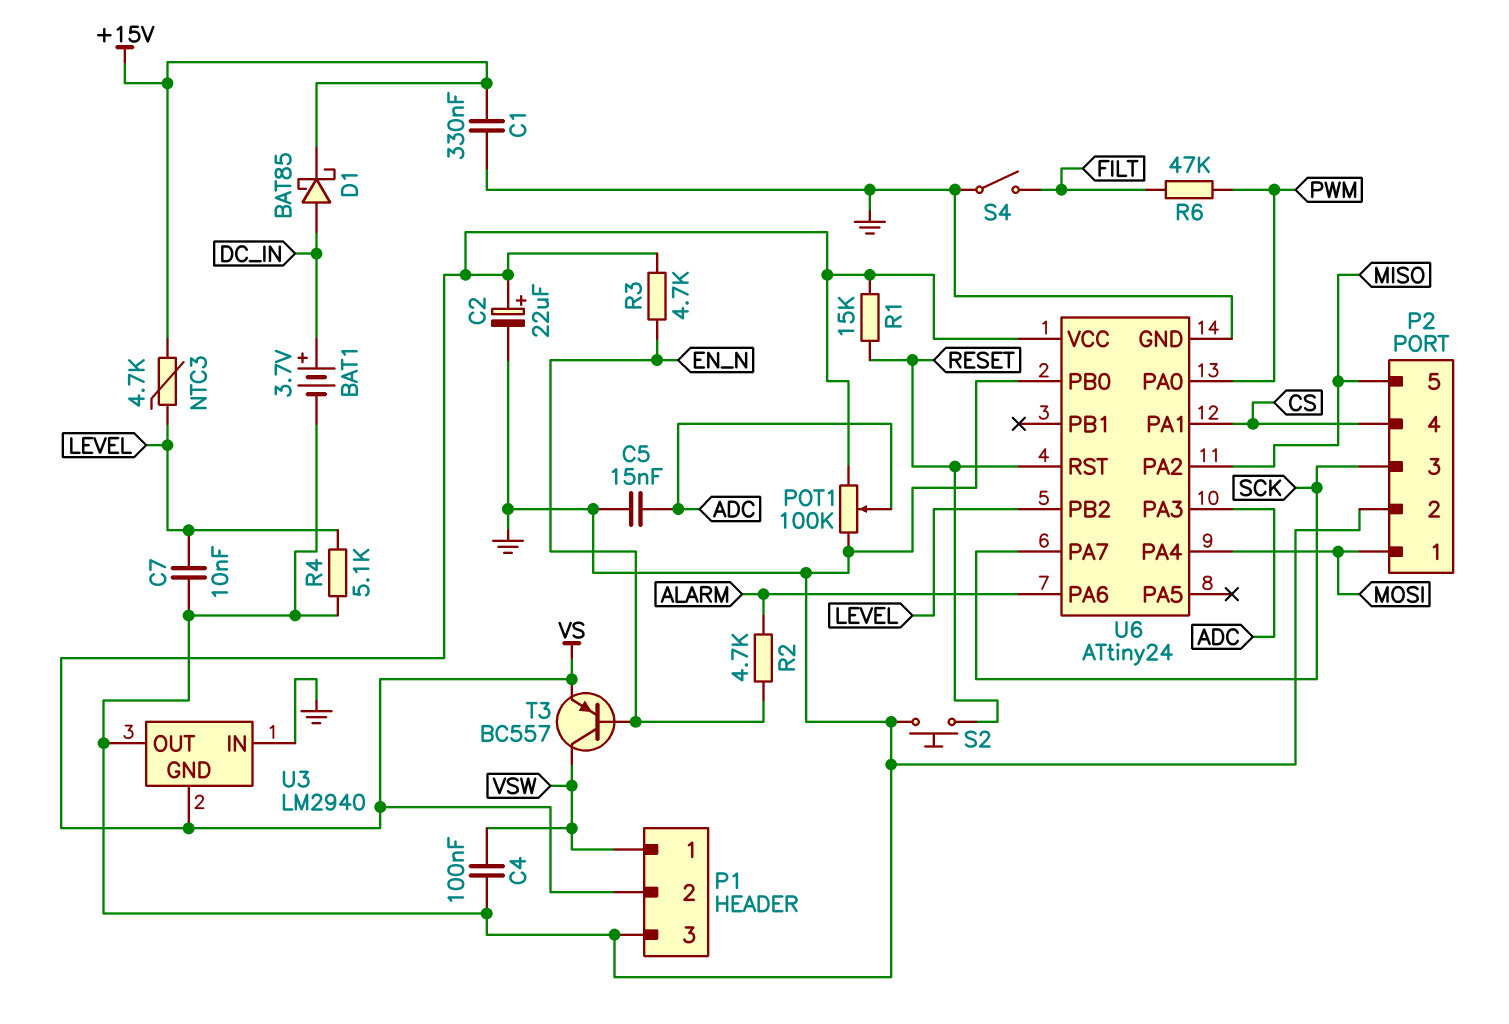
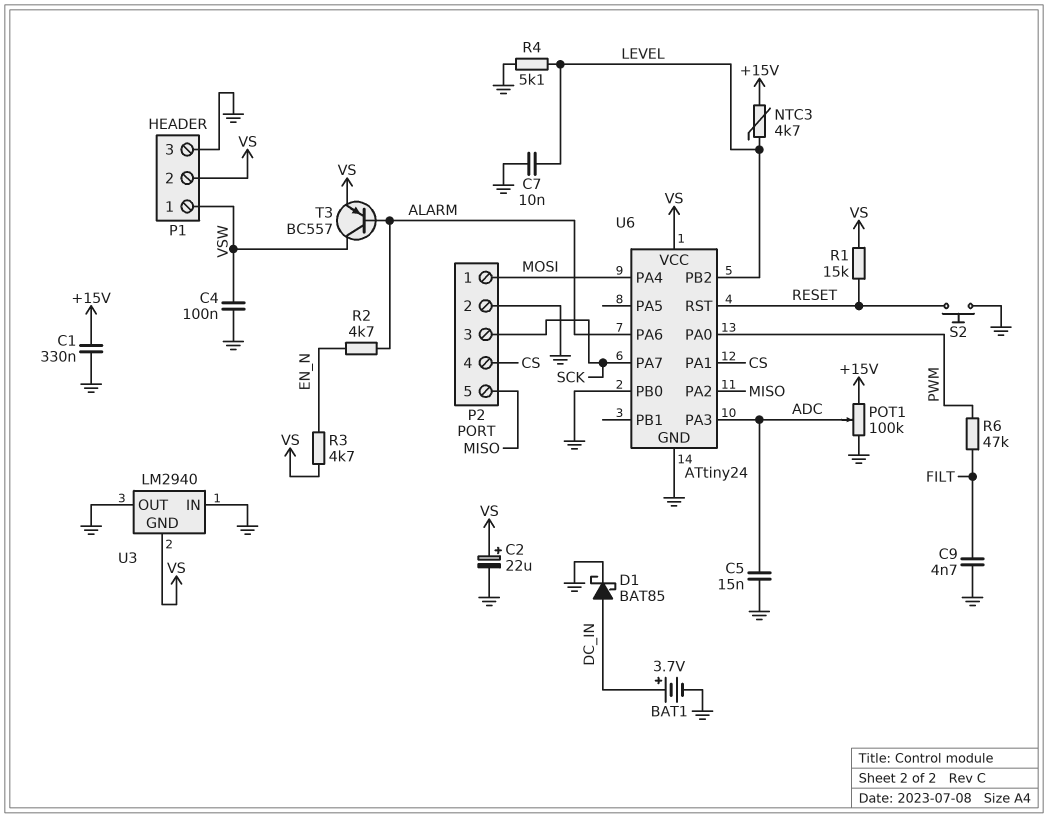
C9: none -> 4.7nF (FILT, GND)
D1: schottky BAT85 (A DC_IN, K +15V) -> schottky BAT85 (A DC_IN, K GND)
POT1: 100k (GND, VS, wiper ADC) -> 100k (+15V, GND, wiper ADC)
S4: switch (FILT, GND) -> none
T3: PNP BC557 (B EN_N, C VSW, E VS) -> PNP BC557 (B ALARM, C VSW, E VS)

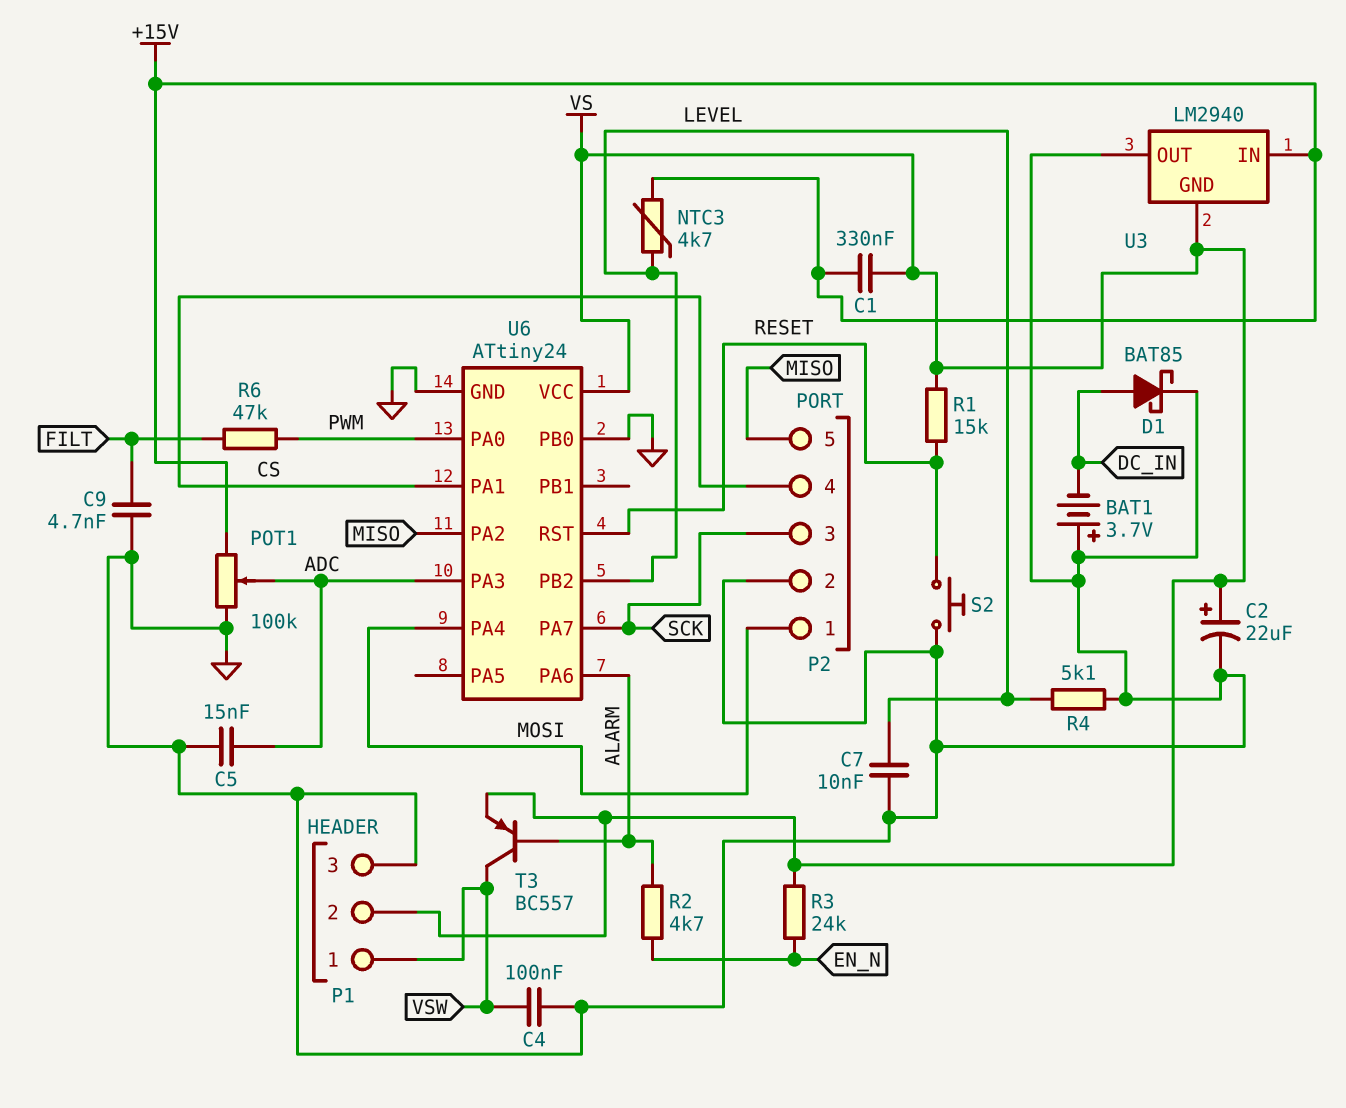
BAT1: 3.7V (plus DC_IN, minus GND) -> 3.7V (plus GND, minus DC_IN)
C1: 330nF (+15V, GND) -> 330nF (+15V, VS)
R3: 4.7k (EN_N, VS) -> 24k (EN_N, VS)
U3 pin IN: GND -> +15V

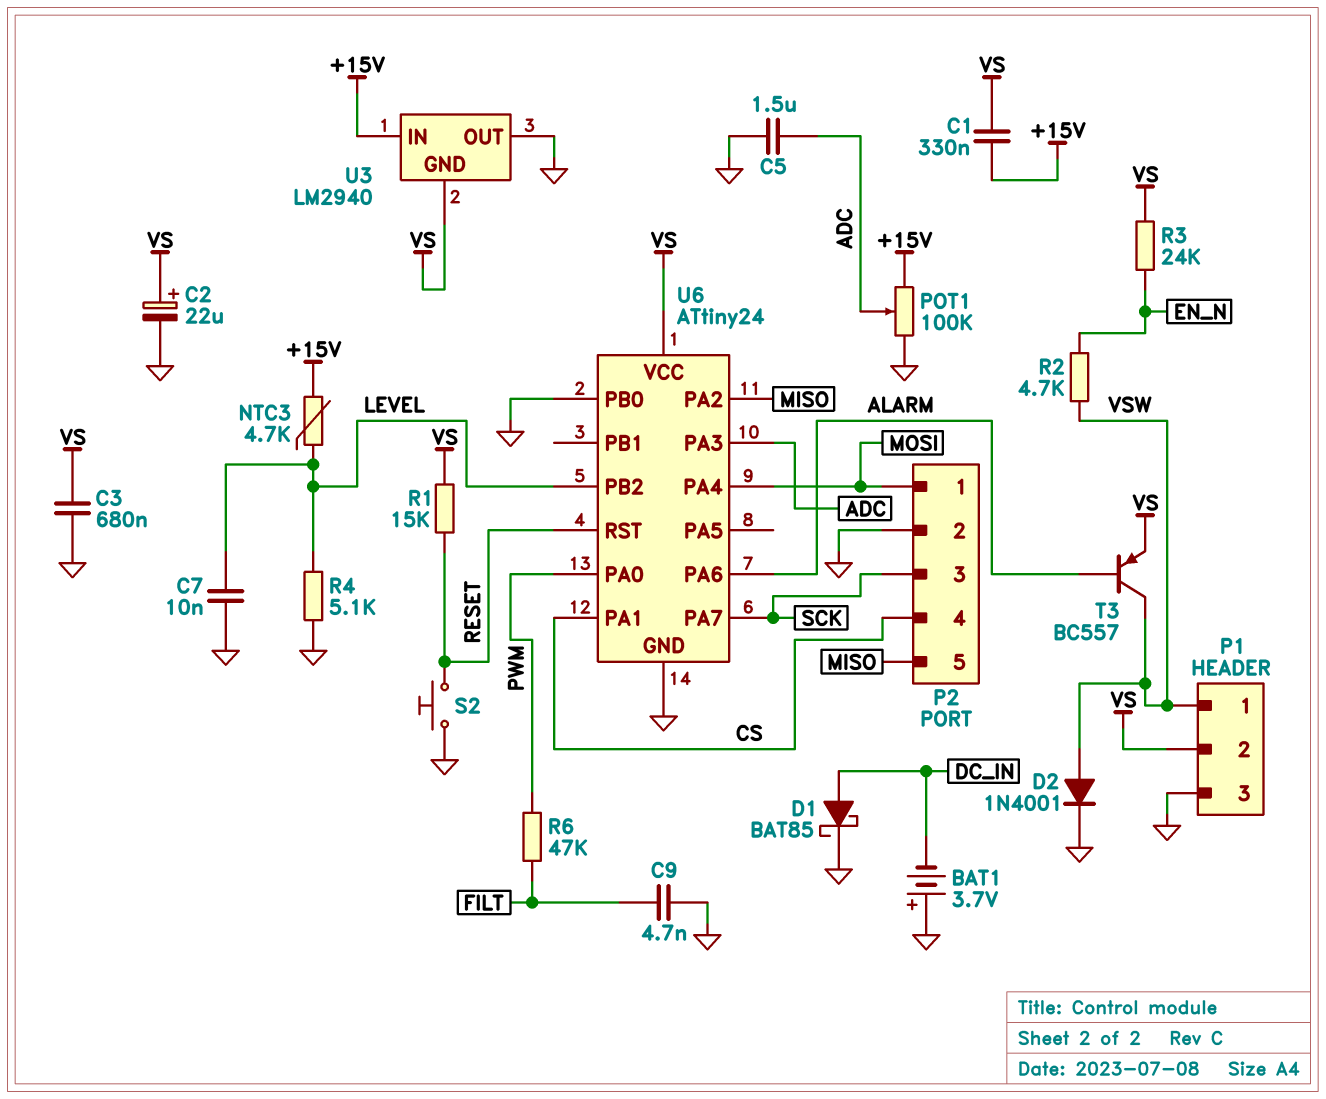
C3: none -> 680nF (GND, VS)
C4: 100nF (GND, VSW) -> none
C5: 15nF (ADC, GND) -> 1.5uF (ADC, GND)
D2: none -> diode 1N4001 (A VSW, K GND)
R2: 4.7k (ALARM, EN_N) -> 4.7k (EN_N, VSW)

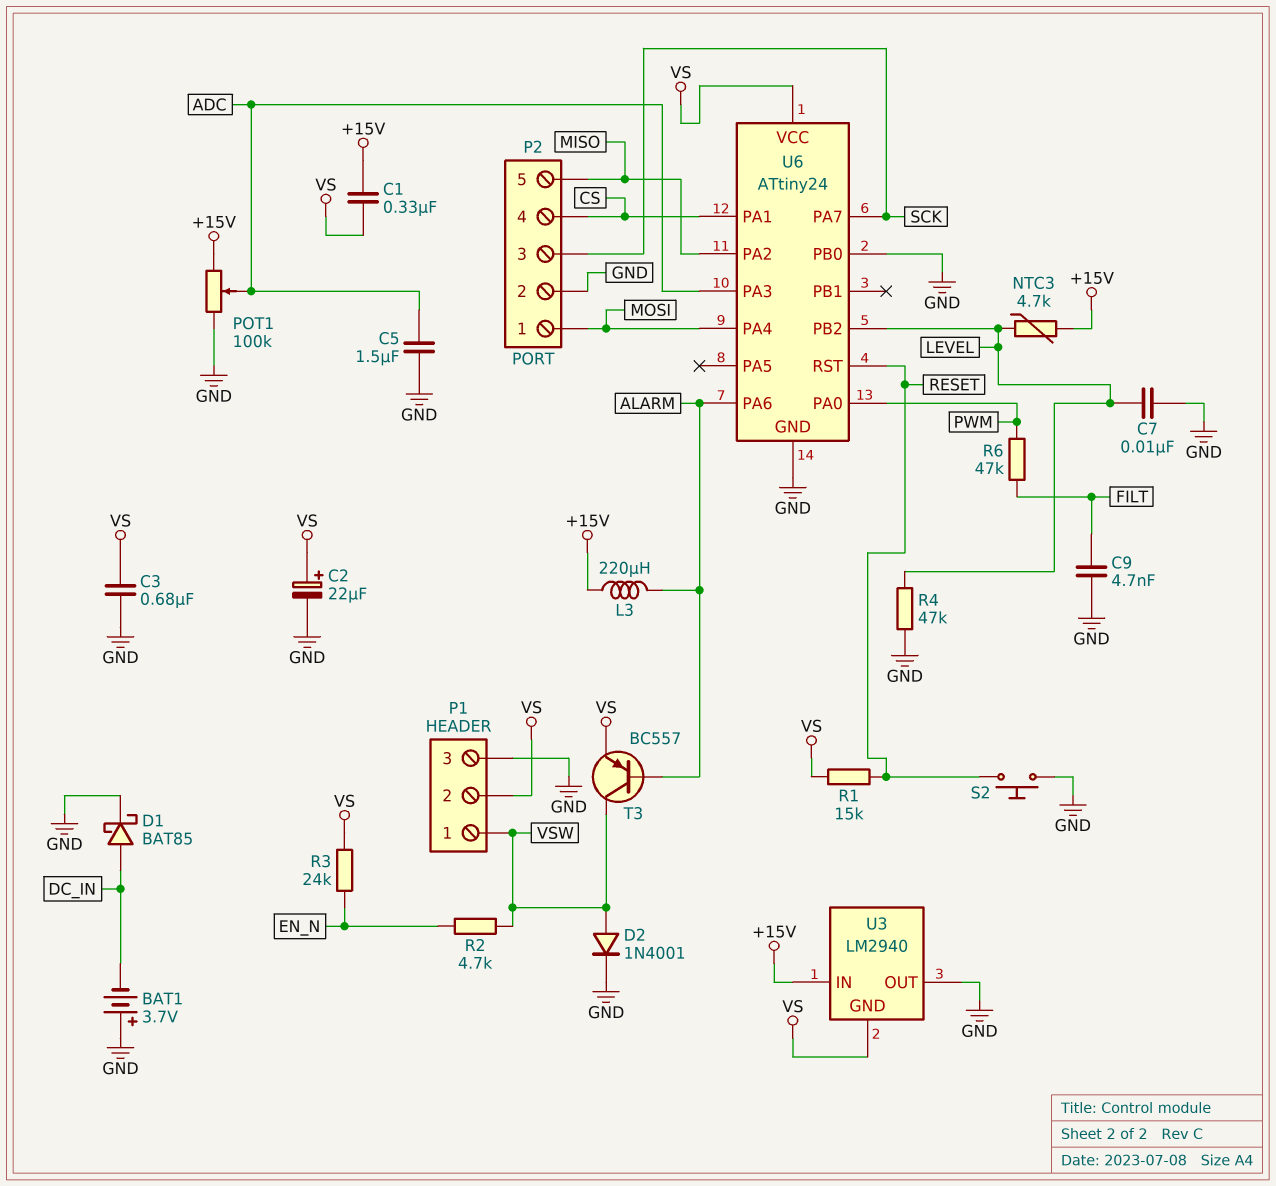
L3: none -> 220uH (+15V, ALARM)
R4: 5.1k (GND, LEVEL) -> 47k (GND, LEVEL)

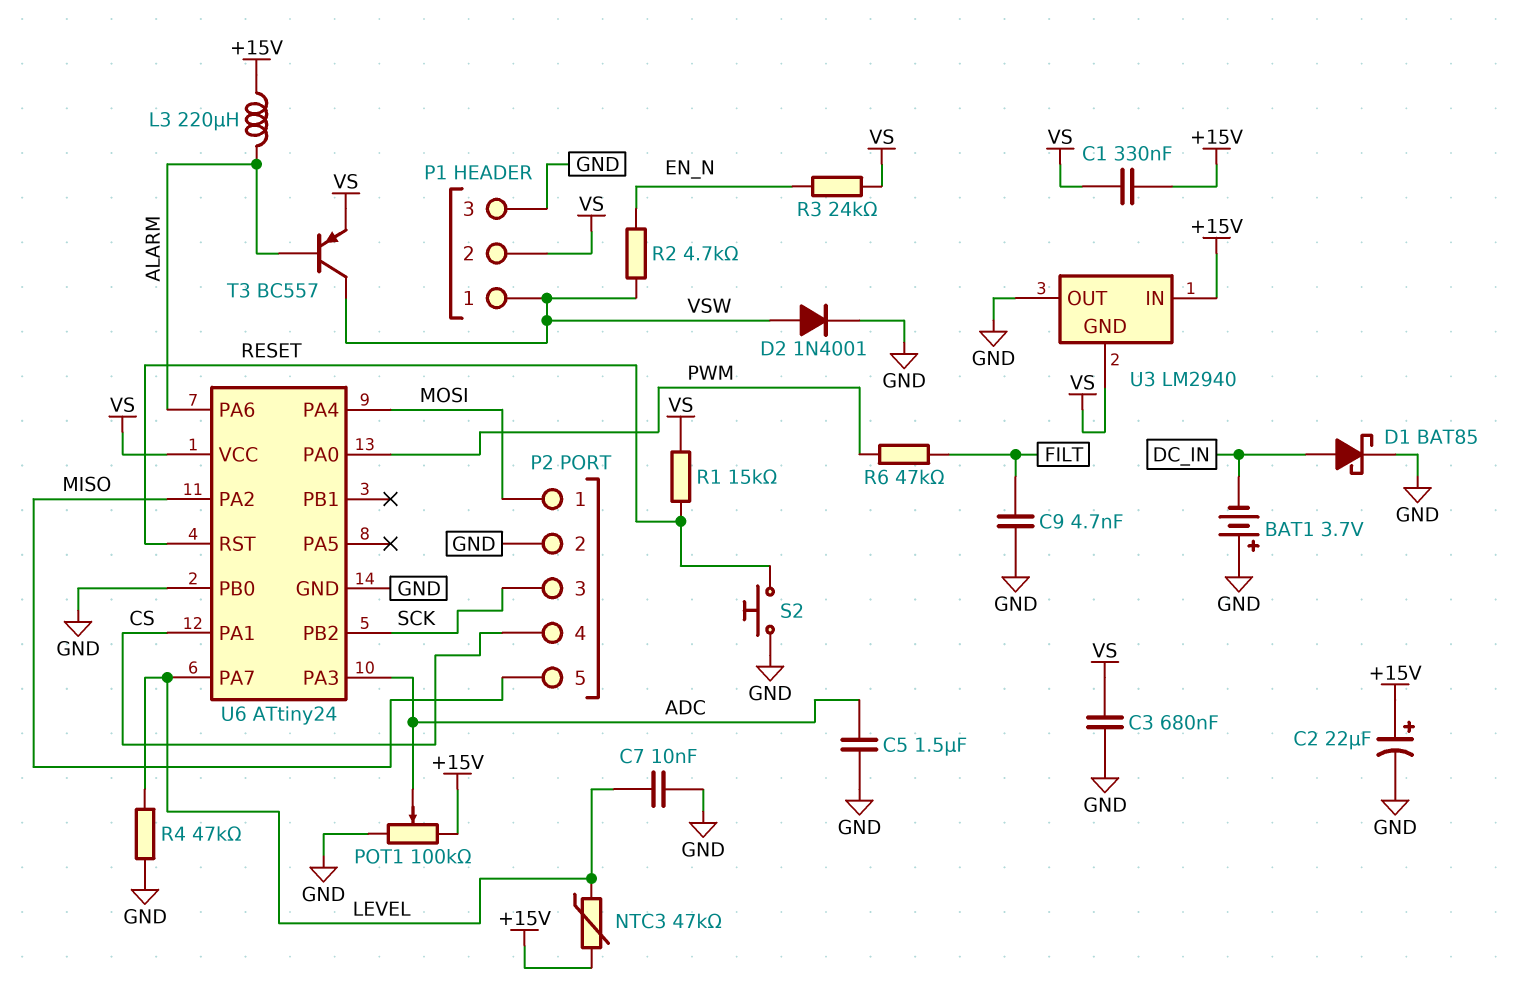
C2: 22uF (plus VS, minus GND) -> 22uF (plus +15V, minus GND)
NTC3: 4.7k (+15V, LEVEL) -> 47k (+15V, LEVEL)
U6 pin PA7: SCK -> LEVEL
U6 pin PB2: LEVEL -> SCK

